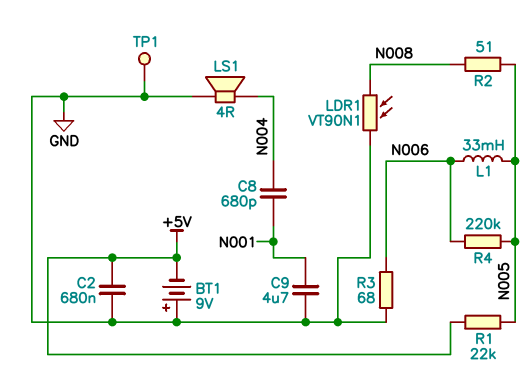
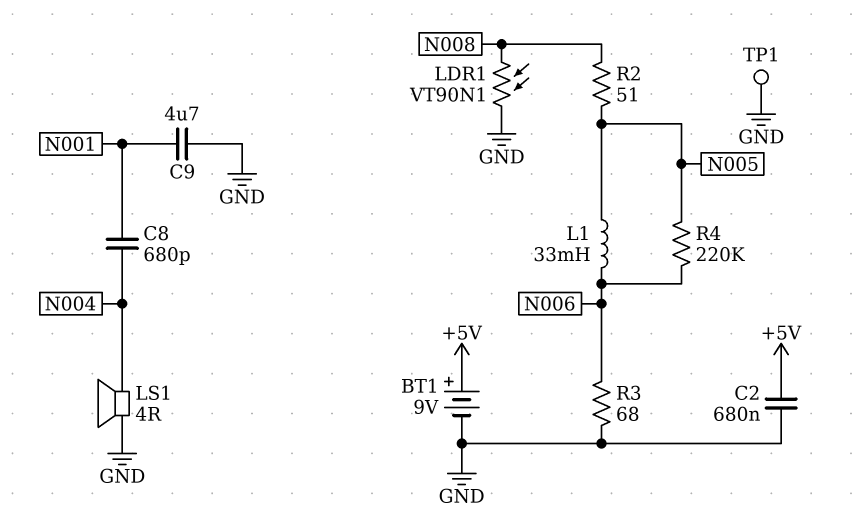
BT1: 9V (plus GND, minus +5V) -> 9V (plus +5V, minus GND)
R1: 22k (+5V, N005) -> none

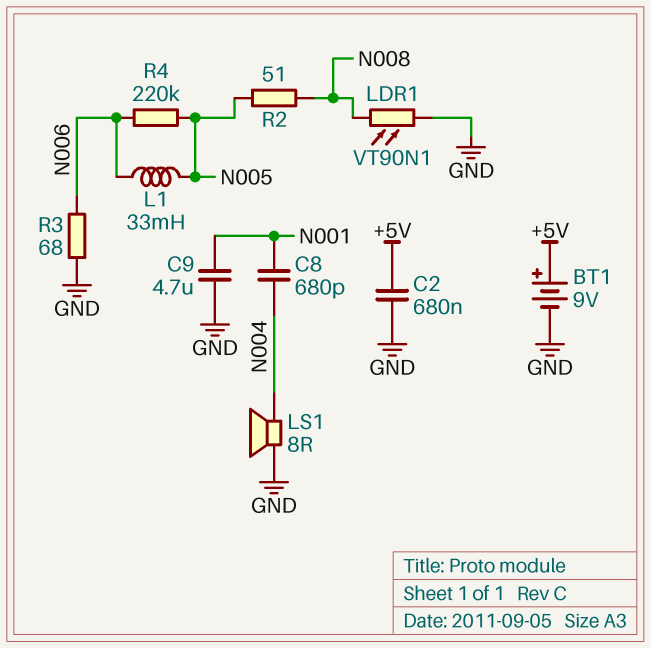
LS1: speaker 4R (GND, N004) -> speaker 8R (GND, N004)
TP1: test point (GND) -> none

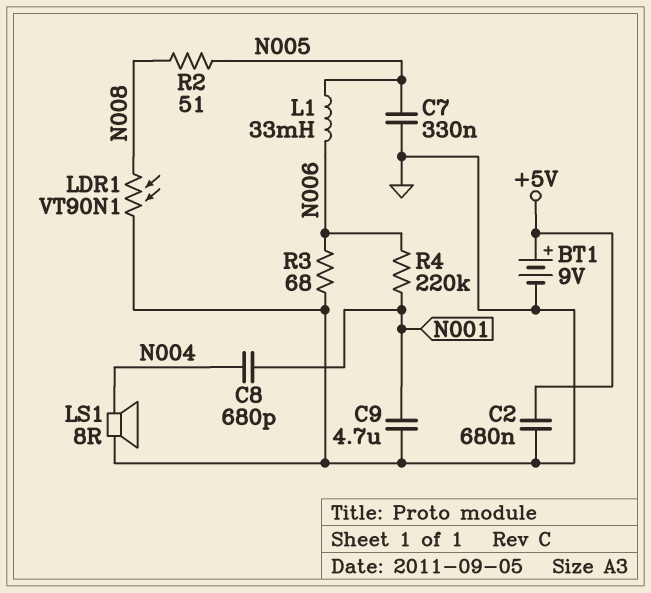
C7: none -> 330nF (GND, N005)
R4: 220k (N005, N006) -> 220k (N001, N006)

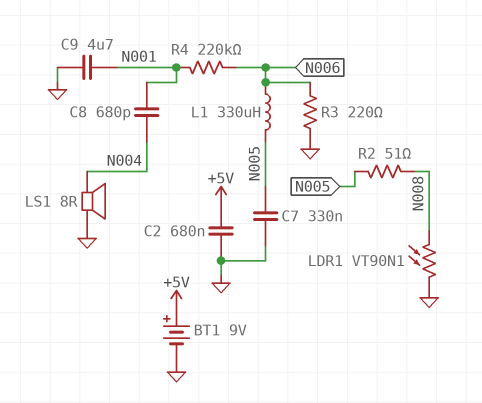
L1: 33mH (N005, N006) -> 330uH (N005, N006)
R3: 68 (GND, N006) -> 220 (GND, N006)

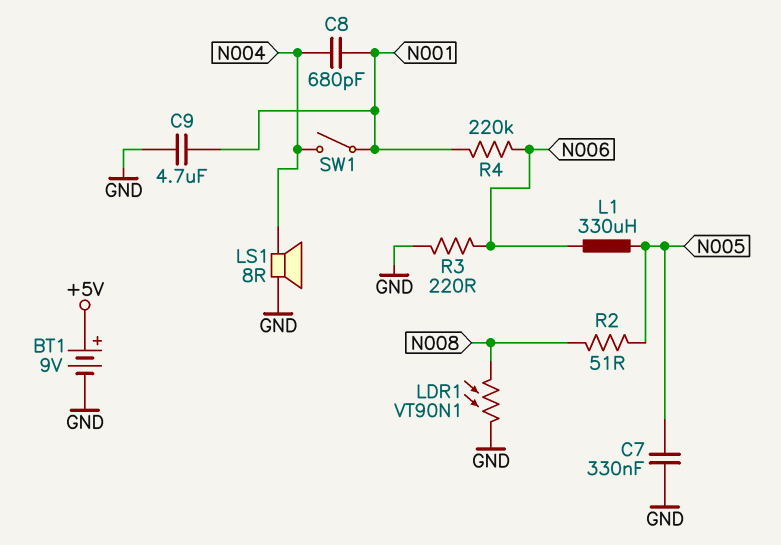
C2: 680nF (+5V, GND) -> none
SW1: none -> switch (N001, N004)

